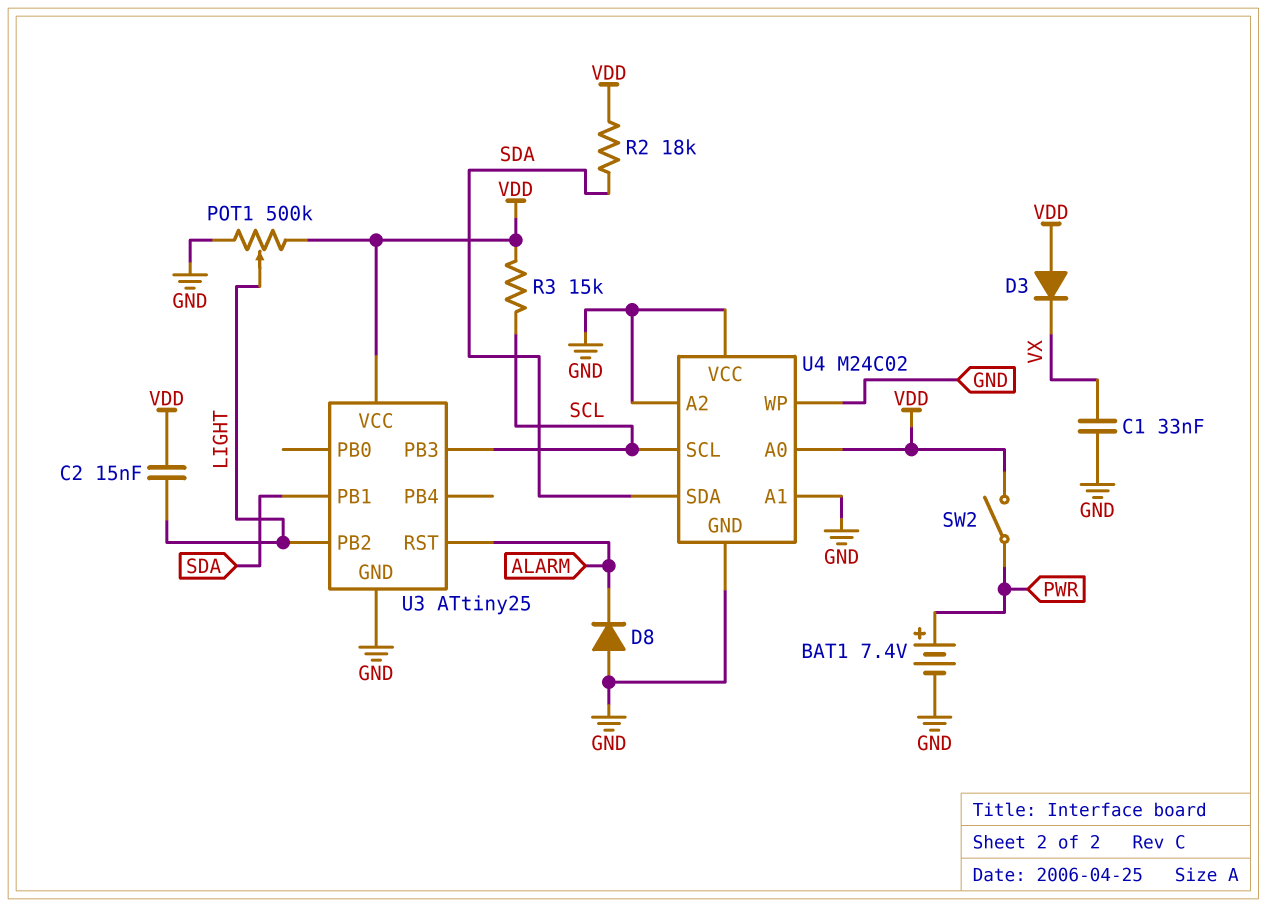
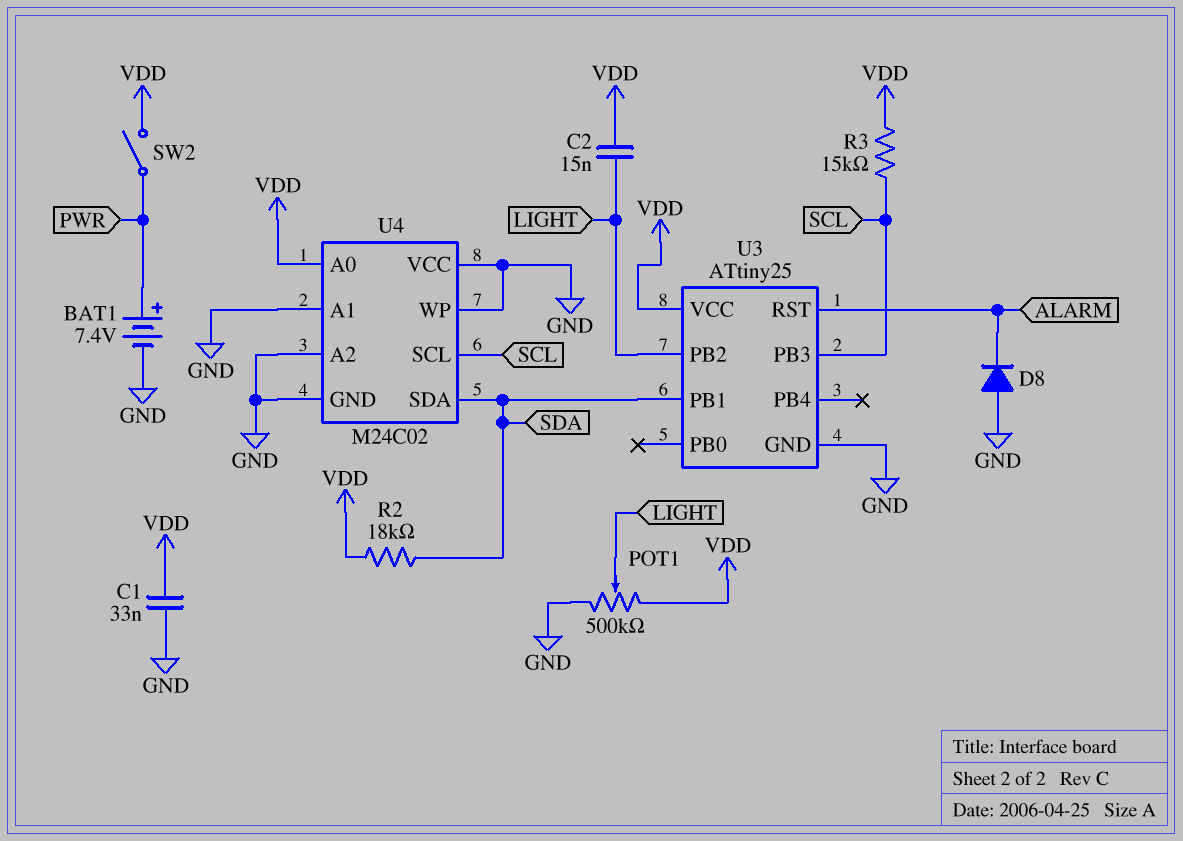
C1: 33nF (GND, VX) -> 33nF (GND, VDD)
D3: diode (A VDD, K VX) -> none

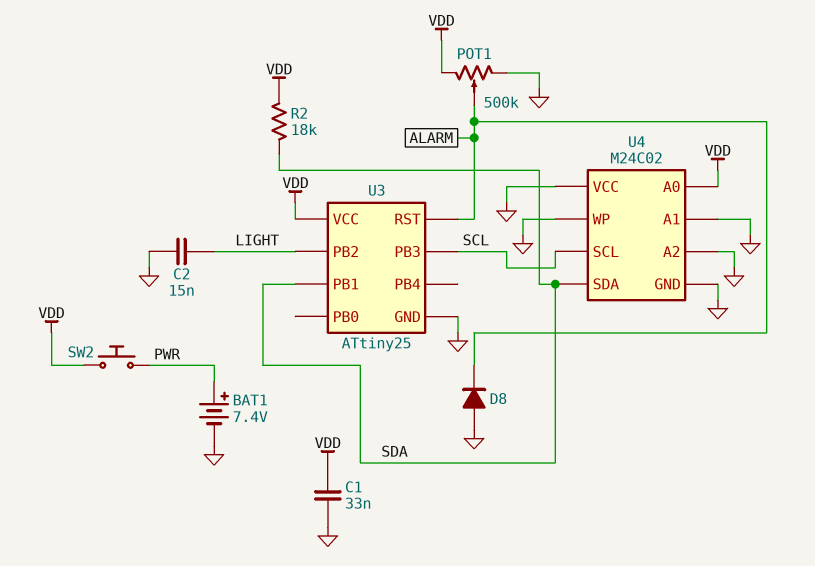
C2: 15nF (LIGHT, VDD) -> 15nF (GND, LIGHT)
POT1: 500k (GND, VDD, wiper LIGHT) -> 500k (GND, VDD, wiper ALARM)
R3: 15k (SCL, VDD) -> none
SW2: switch (PWR, VDD) -> button (PWR, VDD)

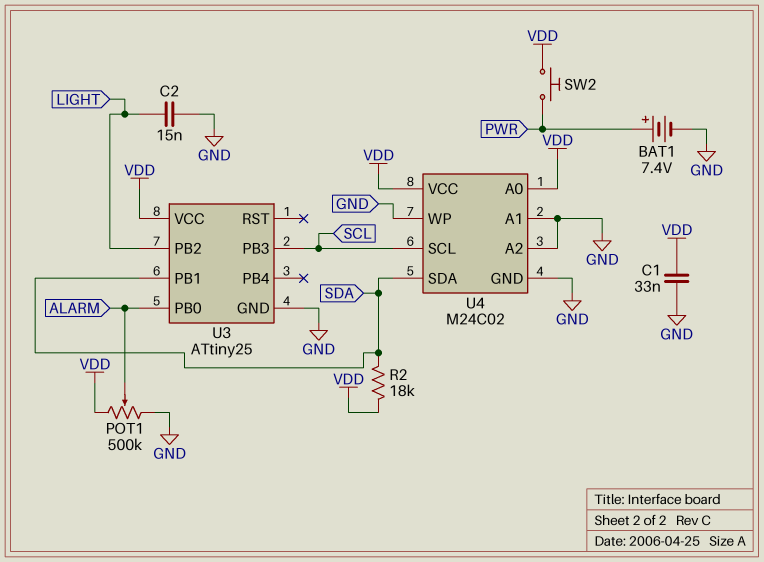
D8: diode (A GND, K ALARM) -> none
U3 pin PB0: none -> ALARM
U3 pin RST: ALARM -> none
U4 pin VCC: GND -> VDD

